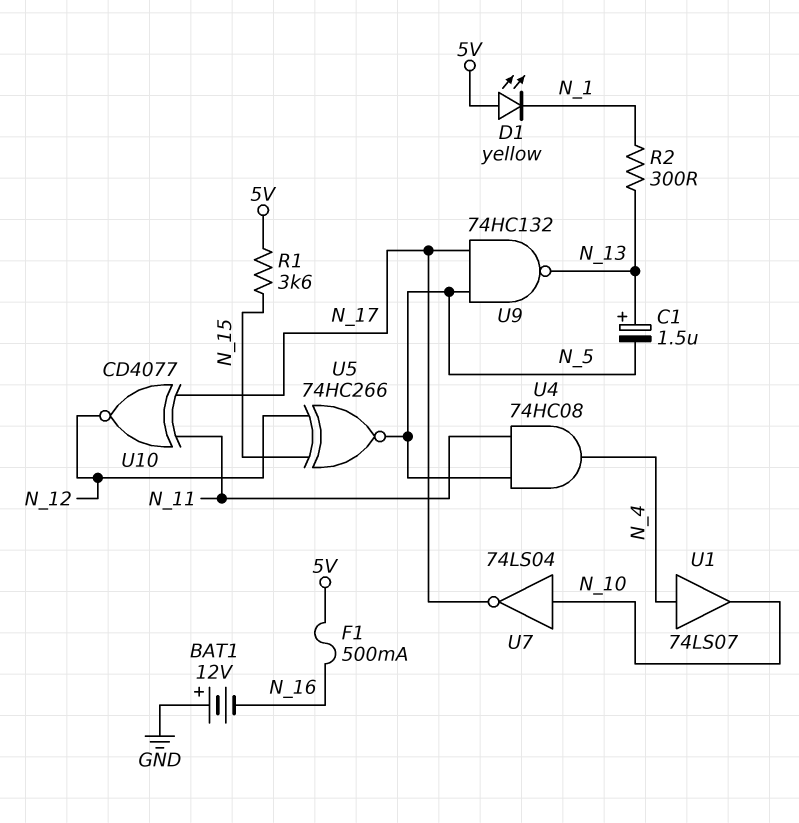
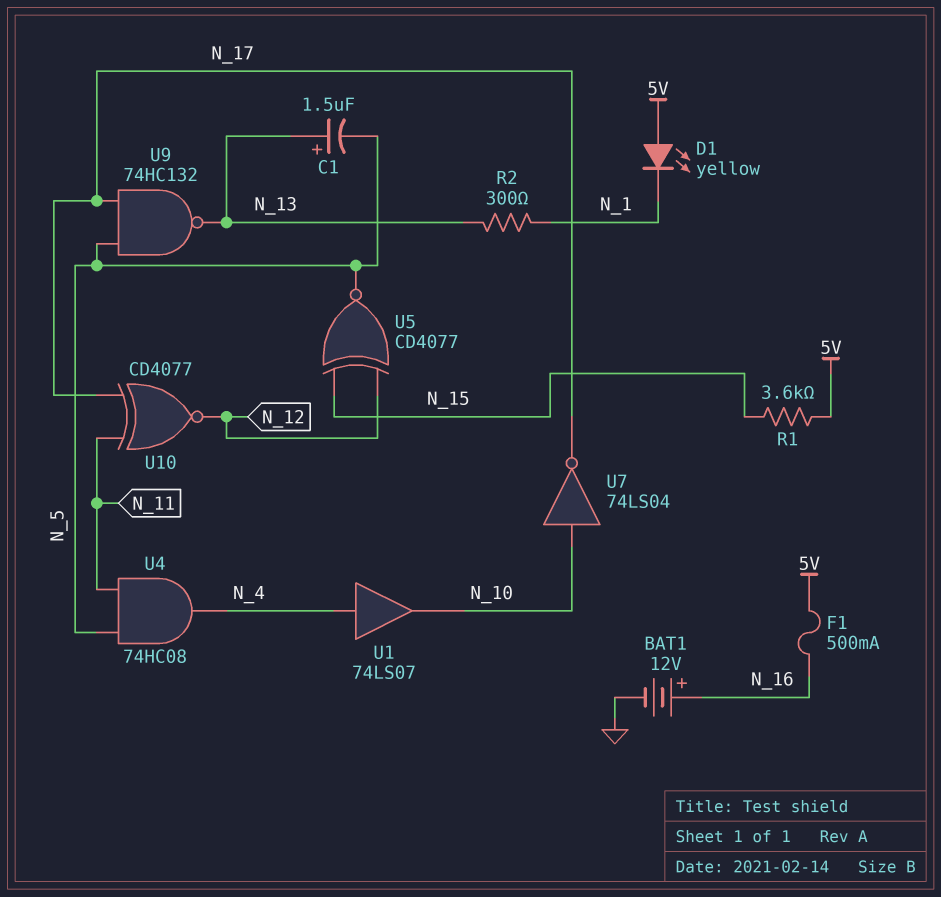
BAT1: 12V (plus GND, minus N_16) -> 12V (plus N_16, minus GND)
U5: XNOR 74HC266 (in N_12, in N_15, out N_5) -> XNOR CD4077 (in N_12, in N_15, out N_5)

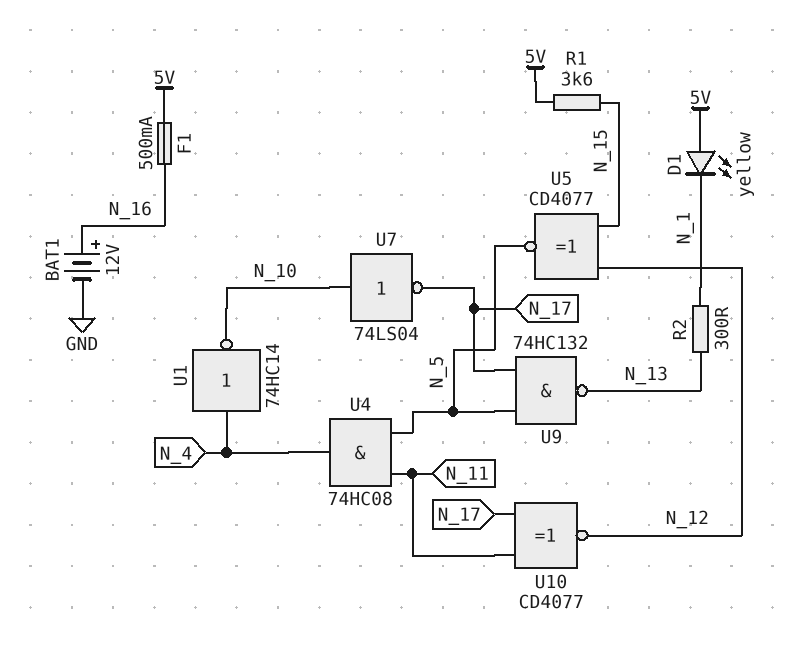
C1: 1.5uF (plus N_13, minus N_5) -> none
U1: buffer 74LS07 (in N_4, out N_10) -> NOT 74HC14 (in N_4, out N_10)

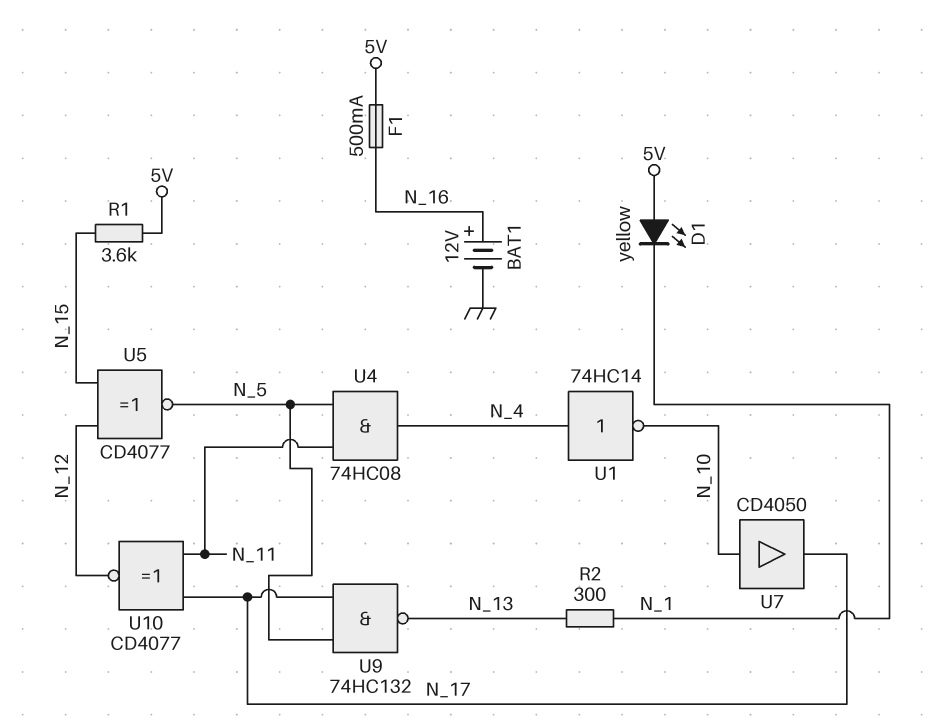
U7: NOT 74LS04 (in N_10, out N_17) -> buffer CD4050 (in N_10, out N_17)

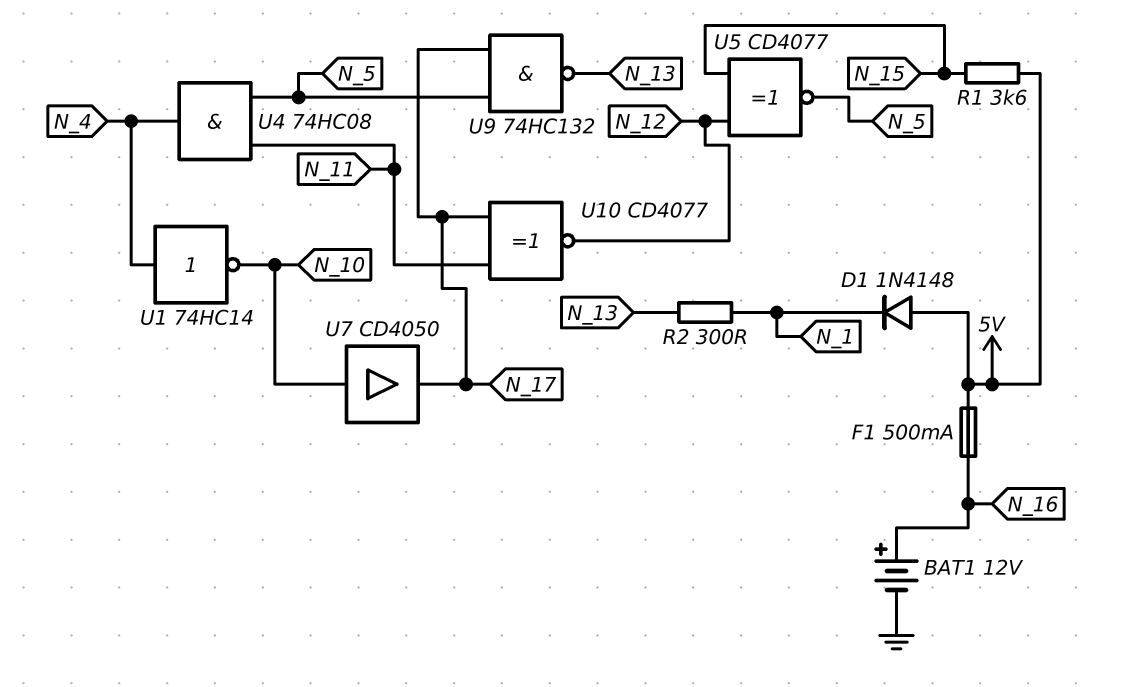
D1: LED yellow (A 5V, K N_1) -> diode 1N4148 (A 5V, K N_1)

